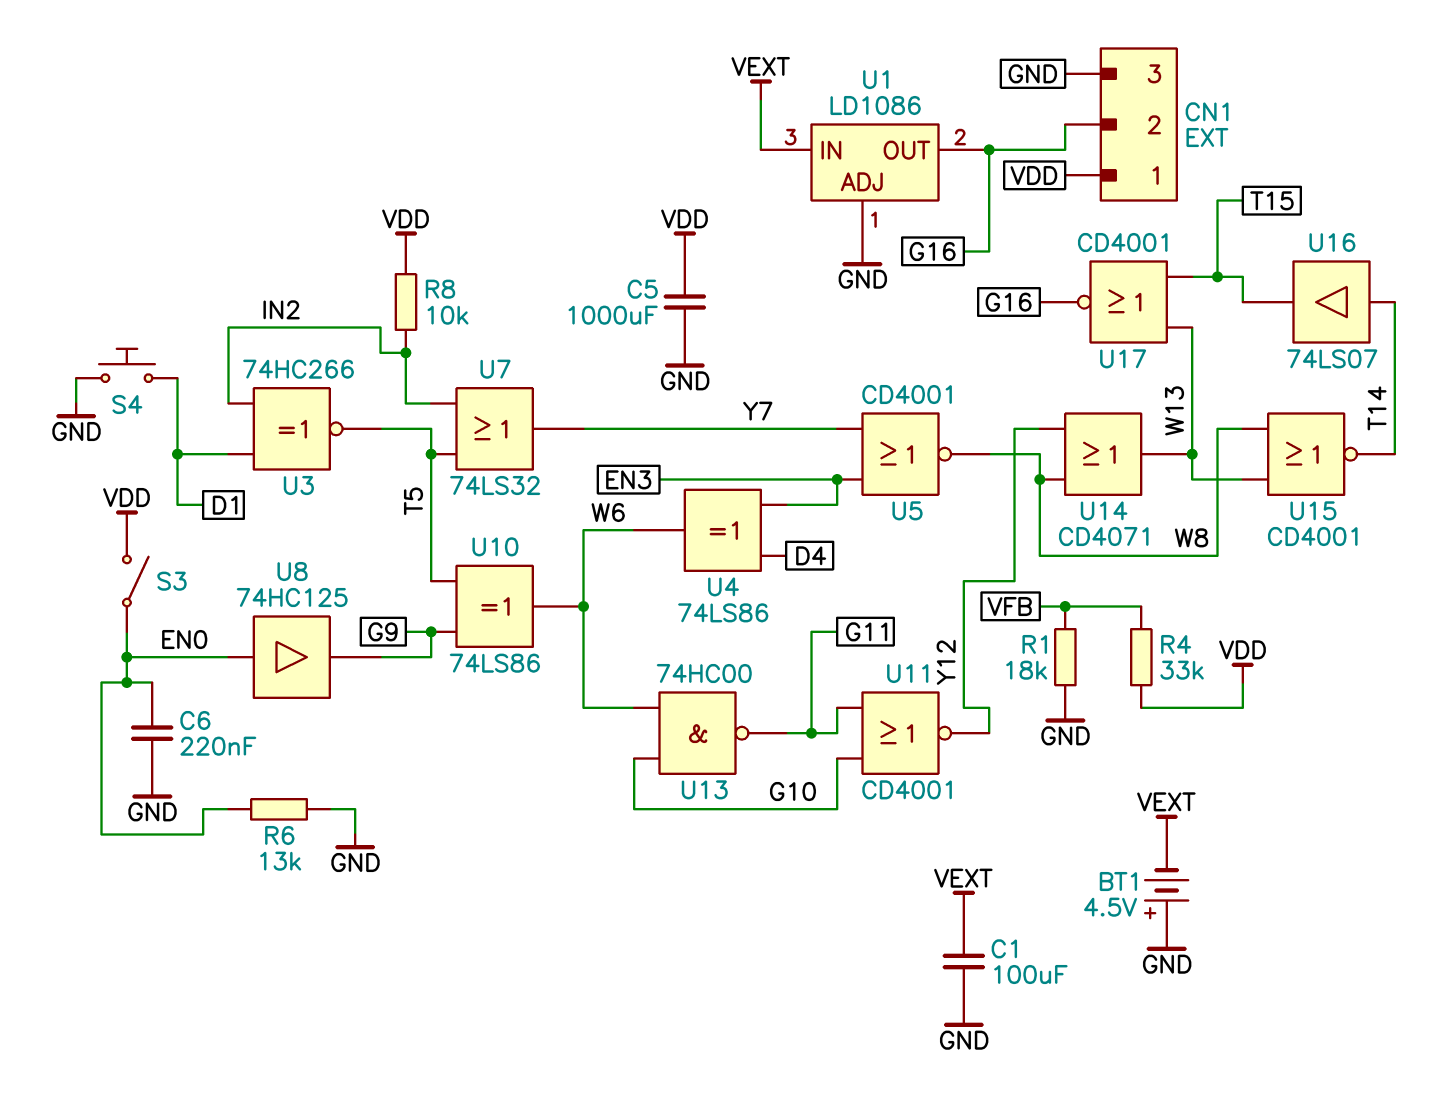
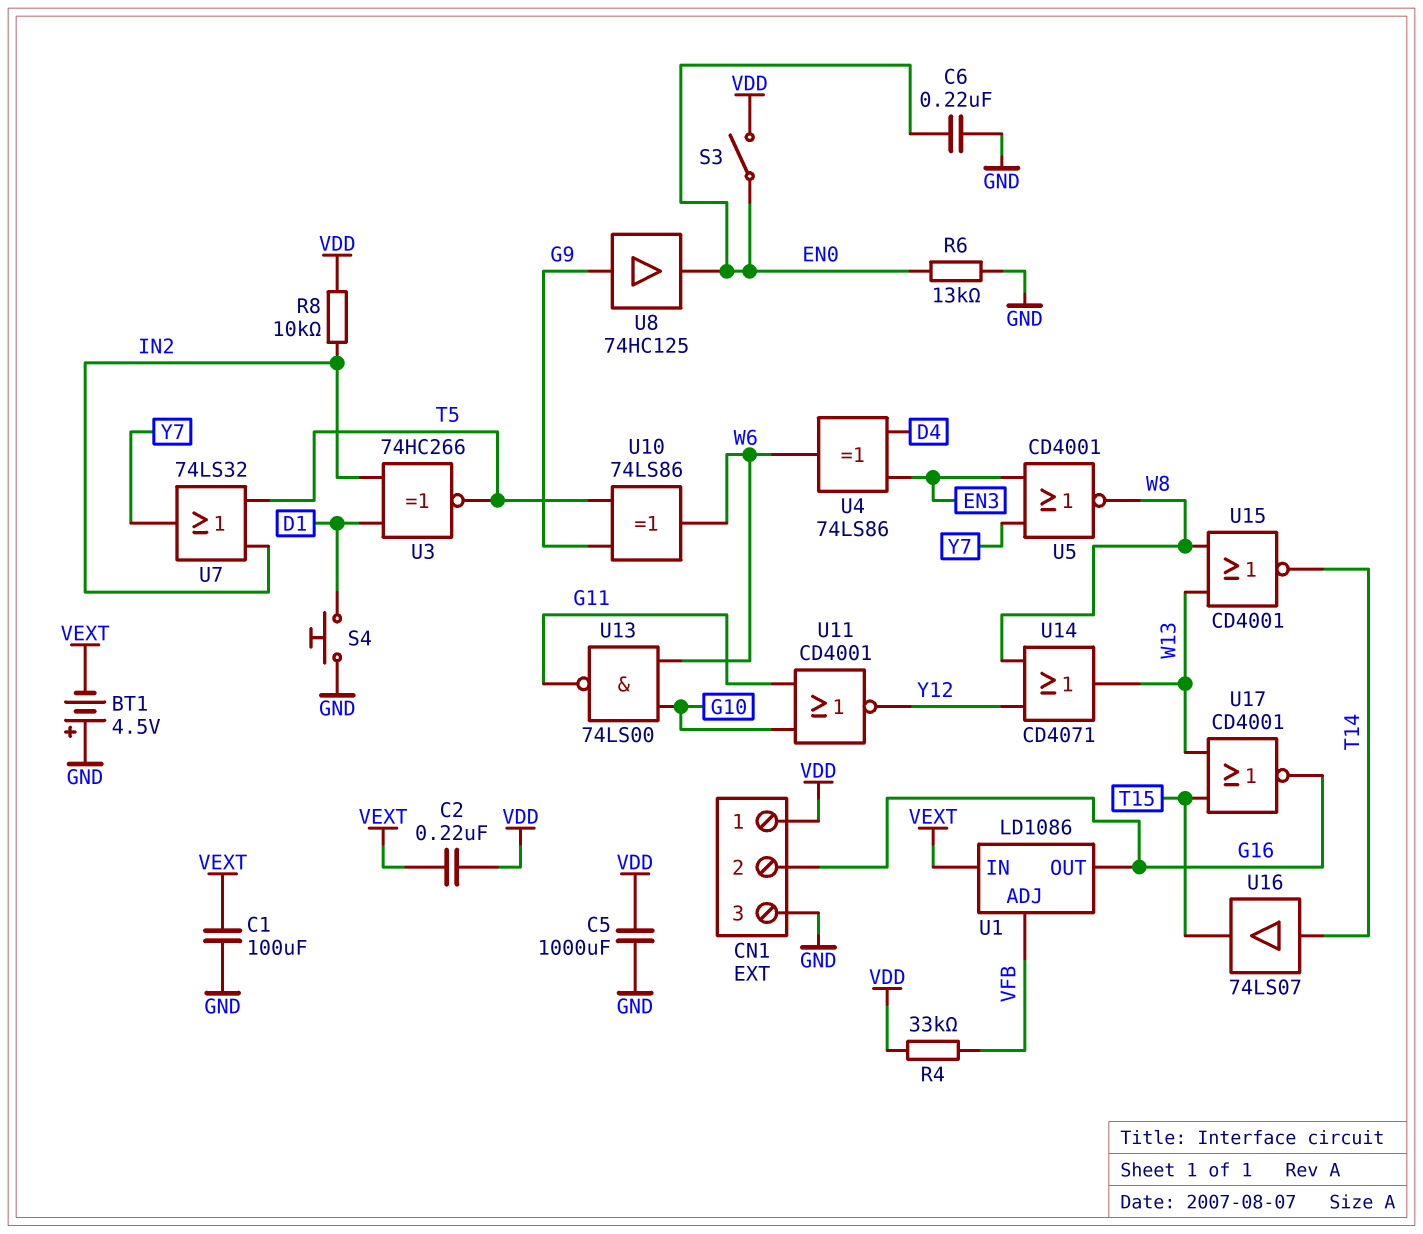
C2: none -> 220nF (VDD, VEXT)
R1: 18k (GND, VFB) -> none
U1 pin ADJ: GND -> VFB
U8: buffer 74HC125 (in EN0, out G9) -> buffer 74HC125 (in G9, out EN0)
U13: NAND 74HC00 (in G10, in W6, out G11) -> NAND 74LS00 (in G10, in W6, out G11)

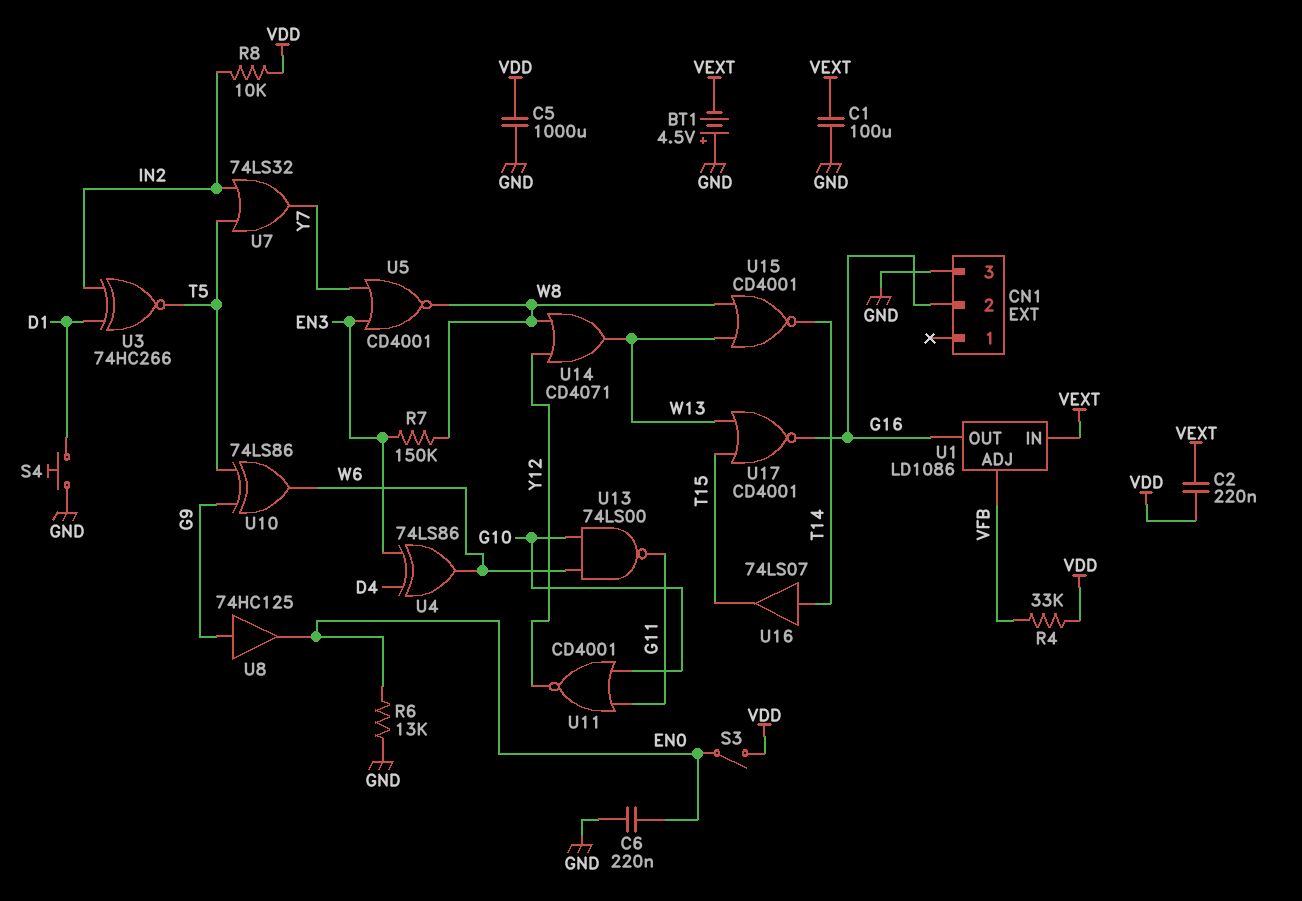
CN1 pin 1: VDD -> none
R7: none -> 150k (EN3, W8)

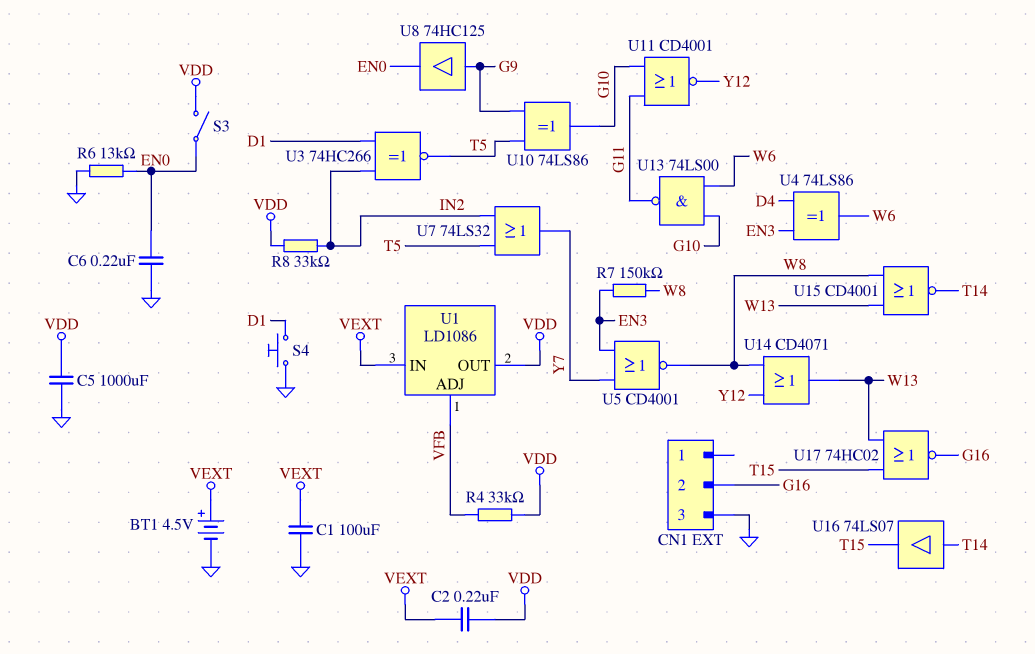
BT1: 4.5V (plus GND, minus VEXT) -> 4.5V (plus VEXT, minus GND)
R8: 10k (IN2, VDD) -> 33k (IN2, VDD)
U1 pin OUT: G16 -> VDD
U10: XOR 74LS86 (in G9, in T5, out W6) -> XOR 74LS86 (in G9, in T5, out G10)
U17: NOR CD4001 (in T15, in W13, out G16) -> NOR 74HC02 (in T15, in W13, out G16)

